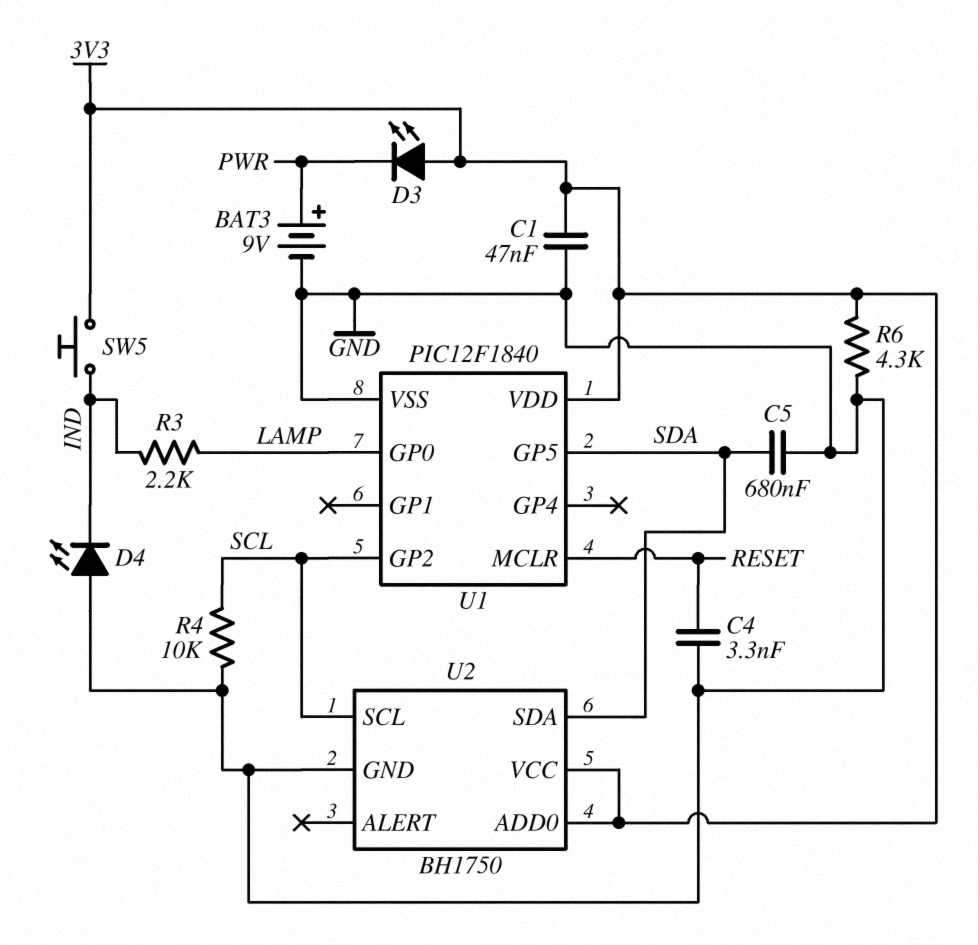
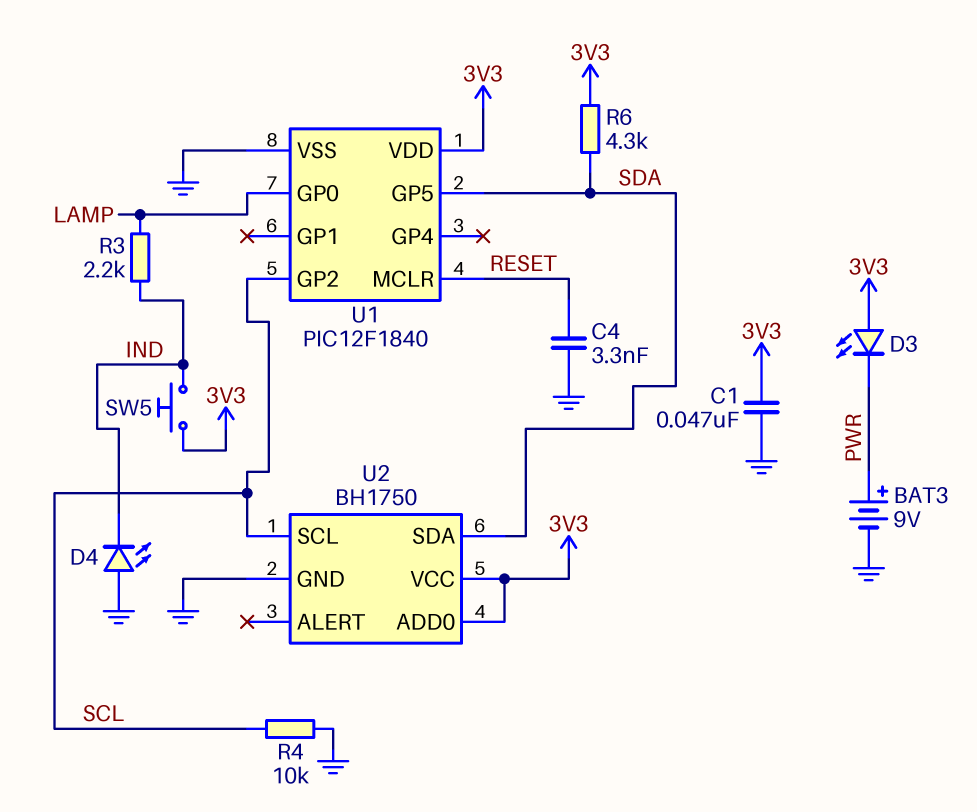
C5: 680nF (GND, SDA) -> none
R6: 4.3k (3V3, GND) -> 4.3k (3V3, SDA)

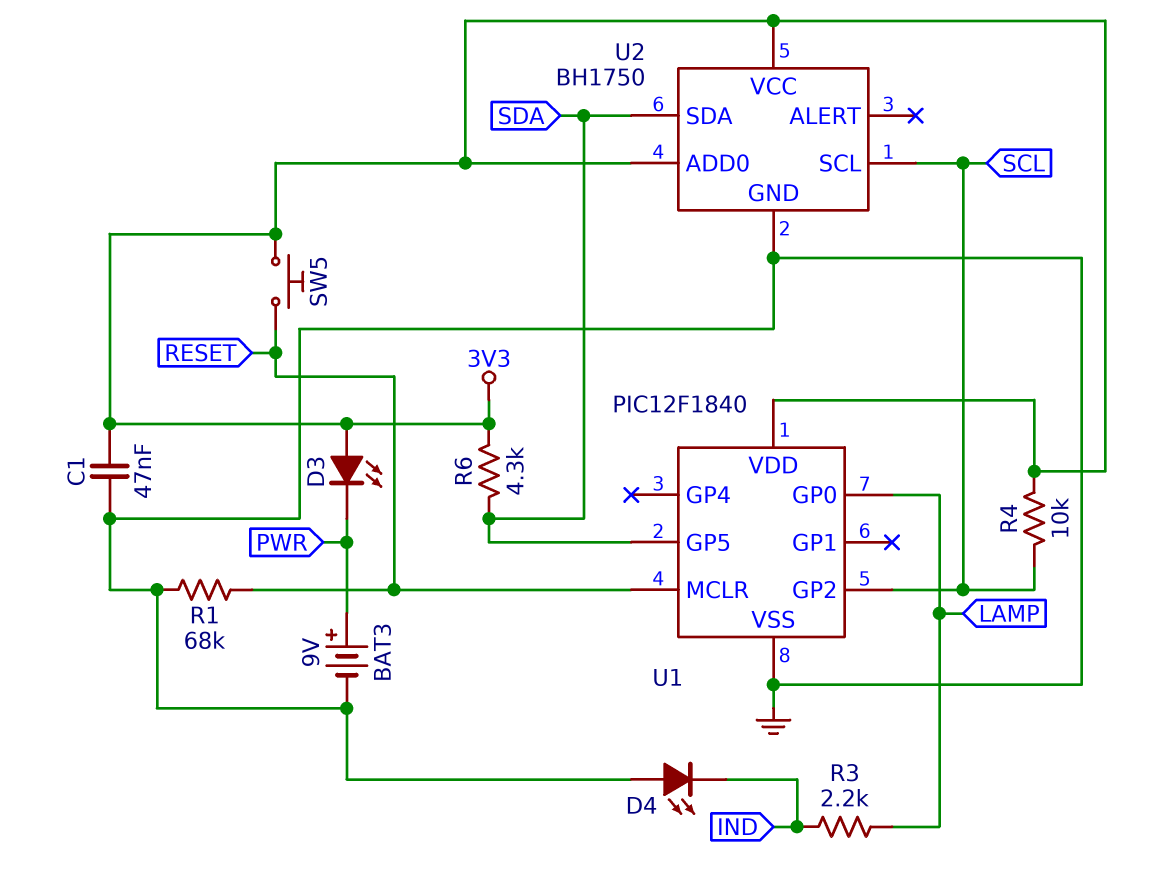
C4: 3.3nF (GND, RESET) -> none
R1: none -> 68k (GND, RESET)
R4: 10k (GND, SCL) -> 10k (3V3, SCL)
SW5: button (3V3, IND) -> button (3V3, RESET)

